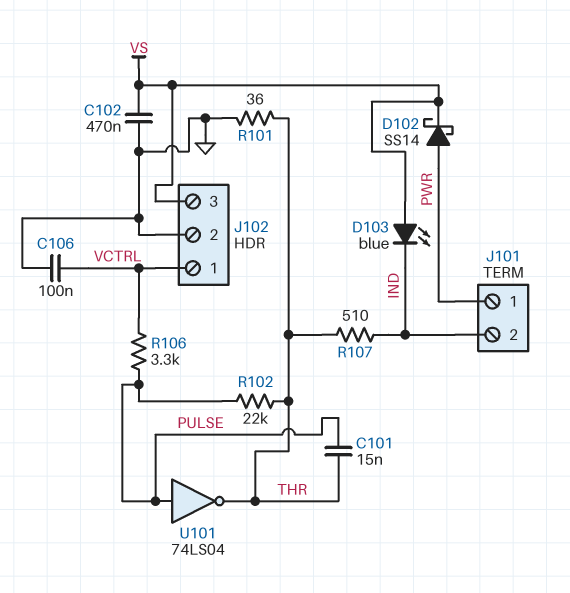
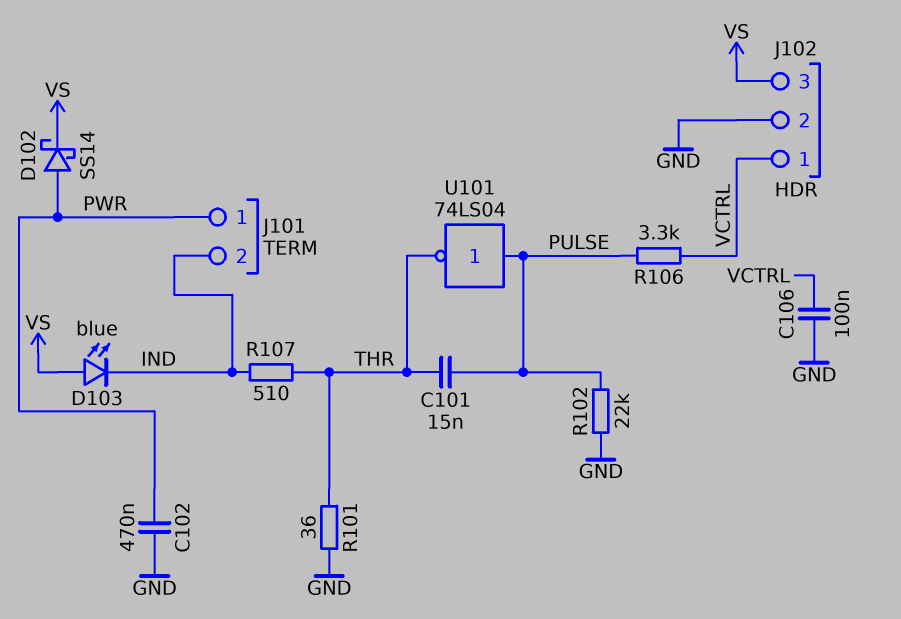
C102: 470nF (GND, VS) -> 470nF (GND, PWR)
R102: 22k (PULSE, THR) -> 22k (GND, PULSE)

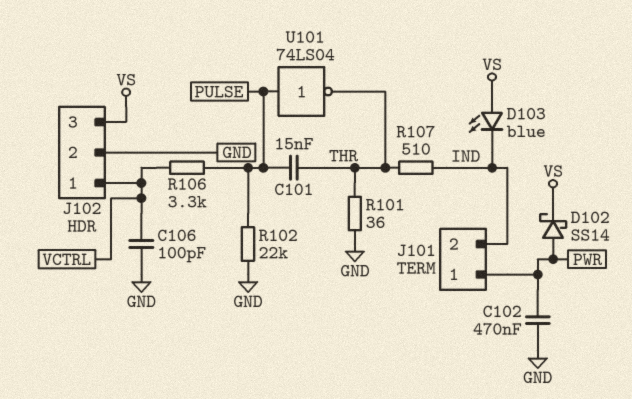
C106: 100nF (GND, VCTRL) -> 100pF (GND, VCTRL)

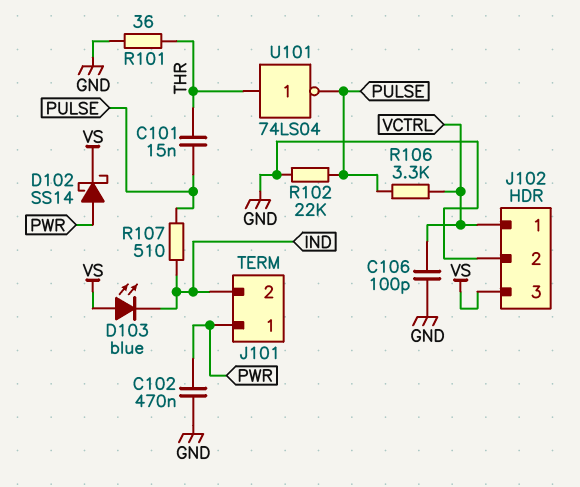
R107: 510 (IND, THR) -> 510 (IND, PULSE)
U101: NOT 74LS04 (in PULSE, out THR) -> NOT 74LS04 (in THR, out PULSE)

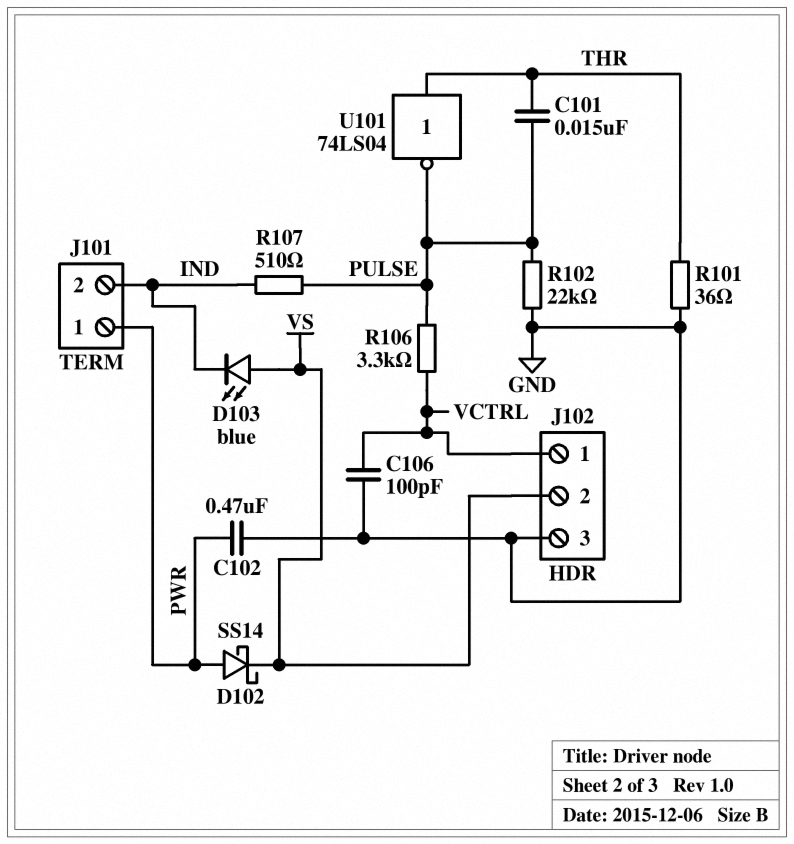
J102 pin 2: GND -> VS
J102 pin 3: VS -> GND

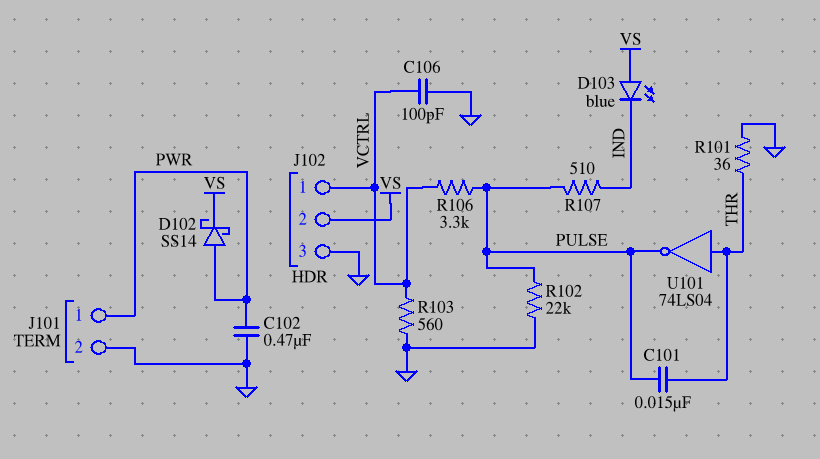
J101 pin 2: IND -> GND
R103: none -> 560 (GND, VCTRL)

